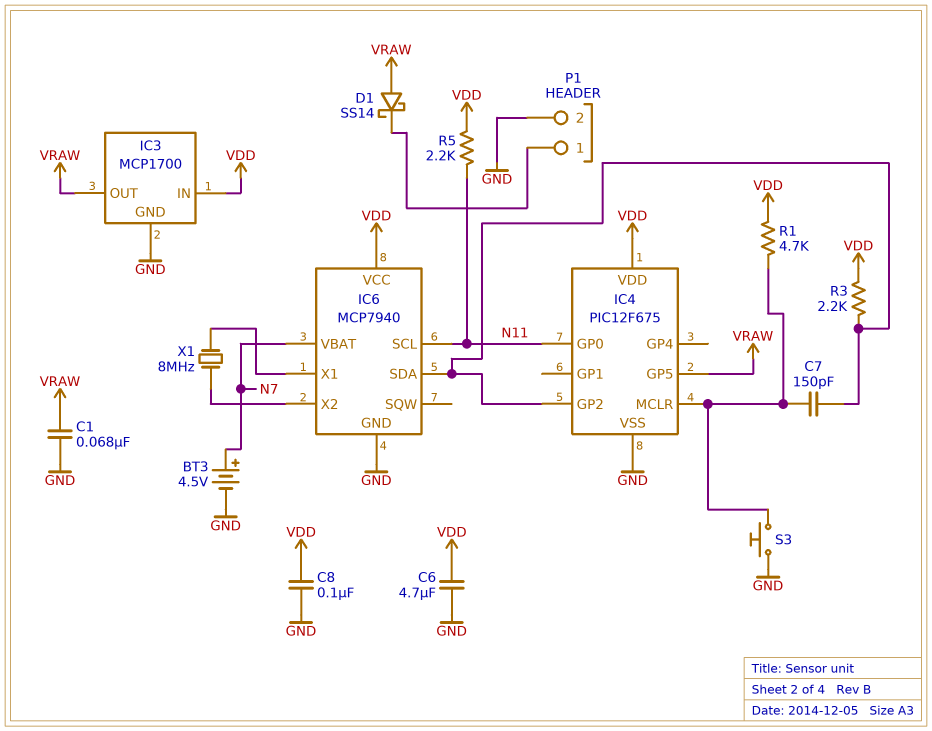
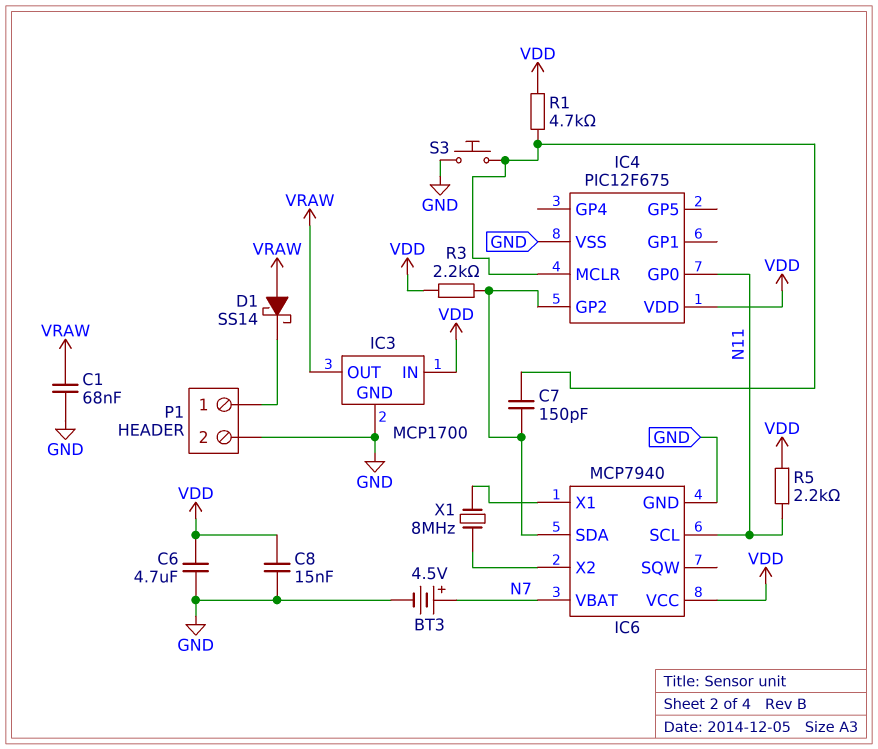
C8: 100nF (GND, VDD) -> 15nF (GND, VDD)
IC4 pin GP5: VRAW -> none

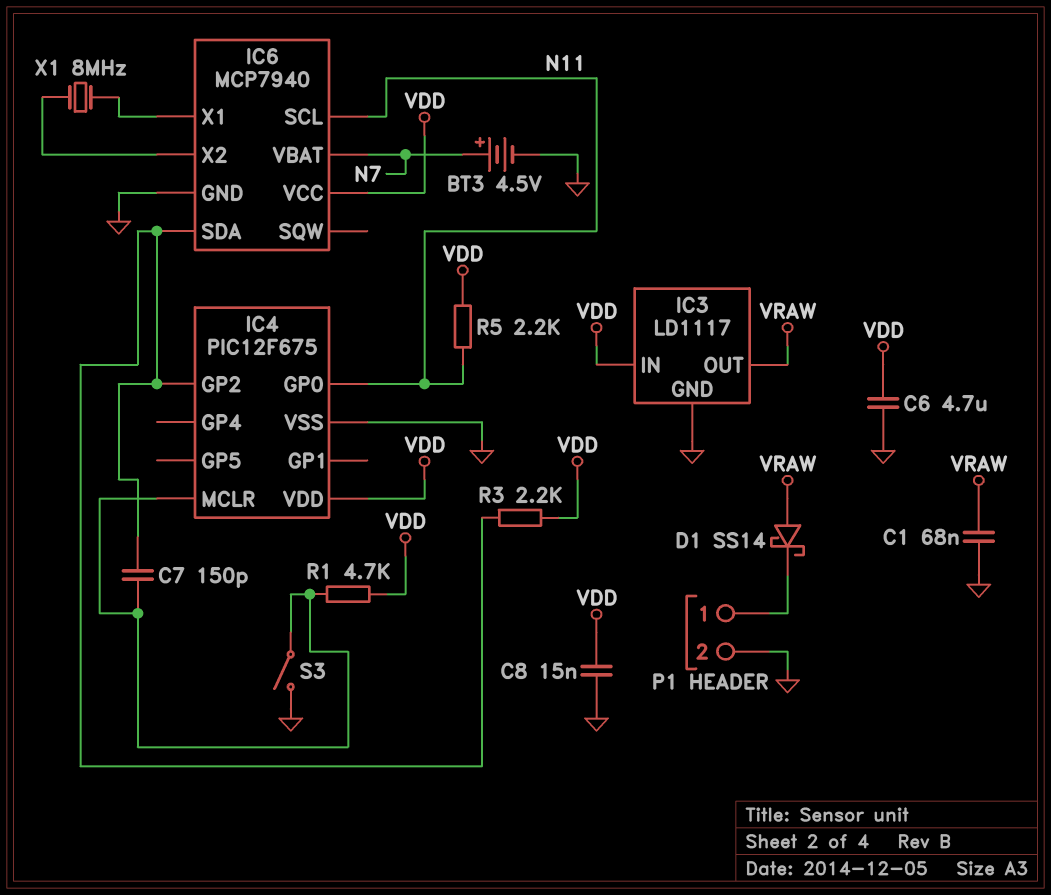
IC3: MCP1700 -> LD1117
S3: button (GND, IC4/MCLR) -> switch (GND, IC4/MCLR)

